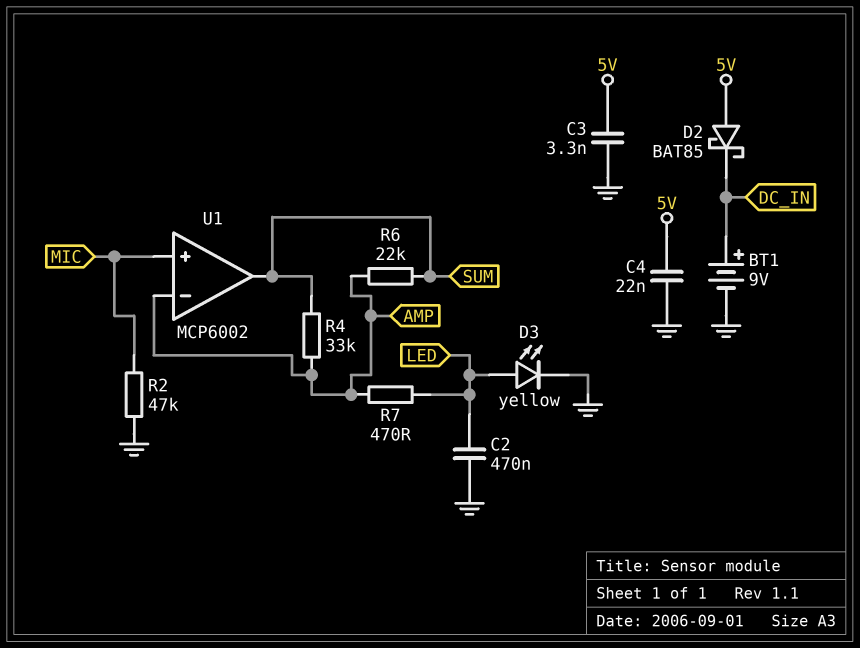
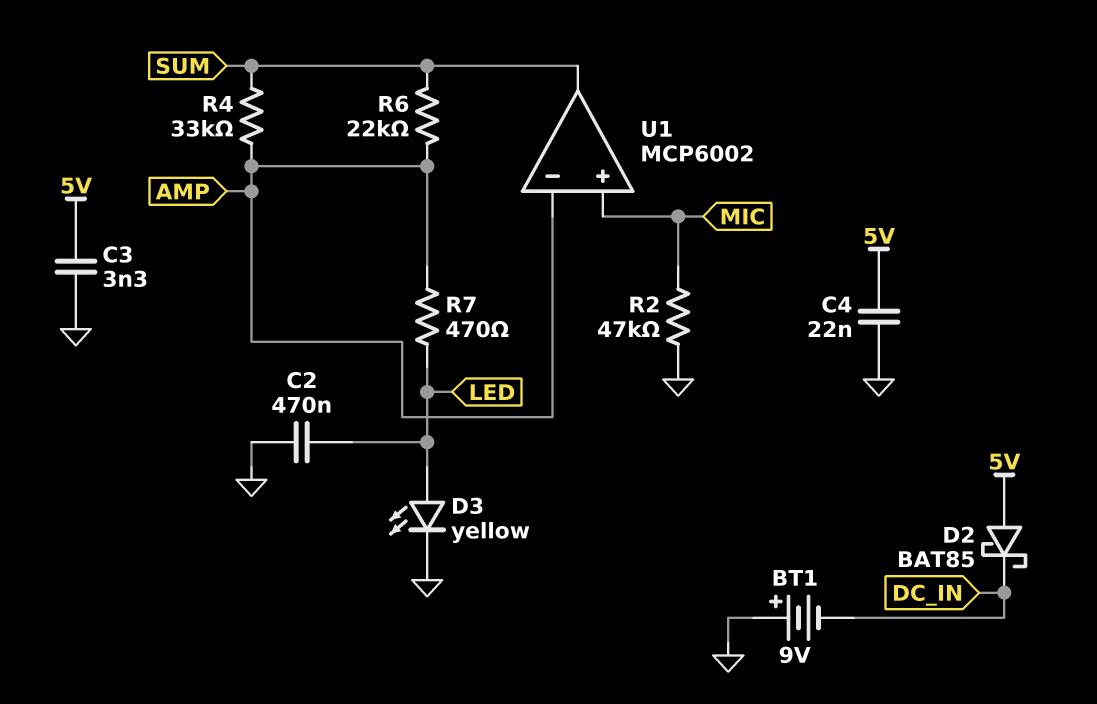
BT1: 9V (plus DC_IN, minus GND) -> 9V (plus GND, minus DC_IN)

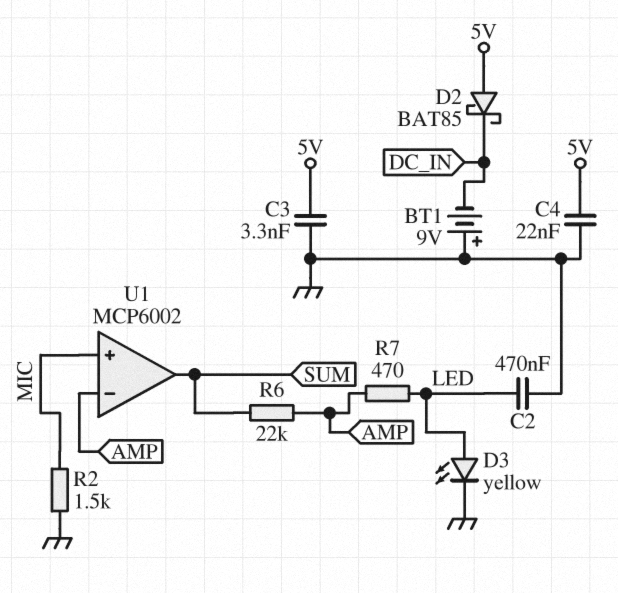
R2: 47k (GND, MIC) -> 1.5k (GND, MIC)
R4: 33k (AMP, SUM) -> none

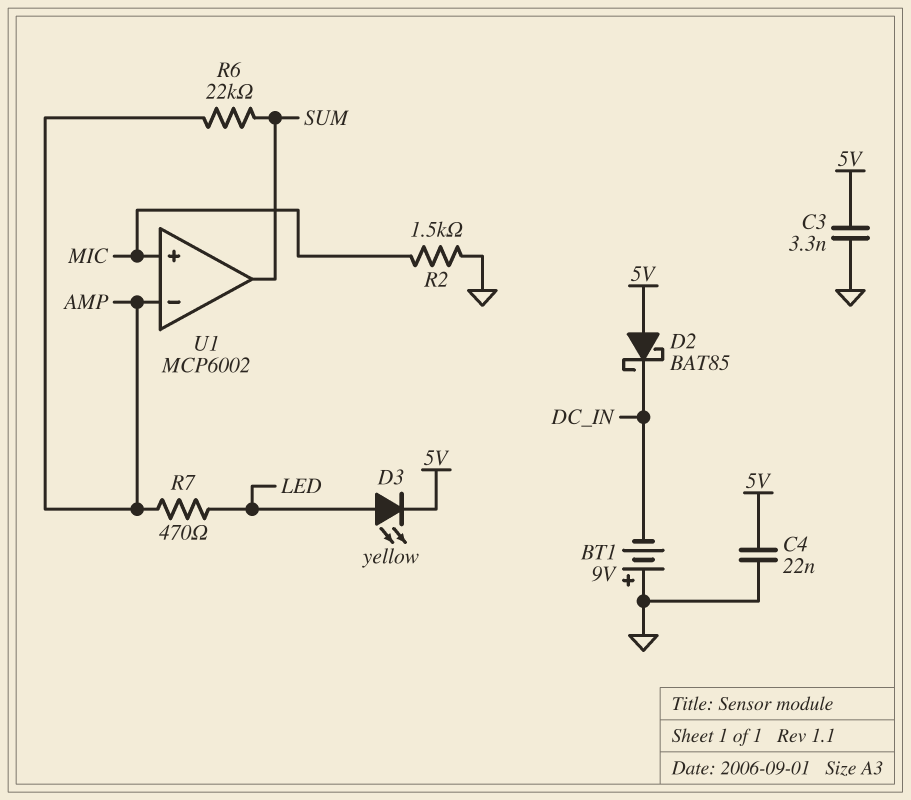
C2: 470nF (GND, LED) -> none
D3: LED yellow (A LED, K GND) -> LED yellow (A LED, K 5V)

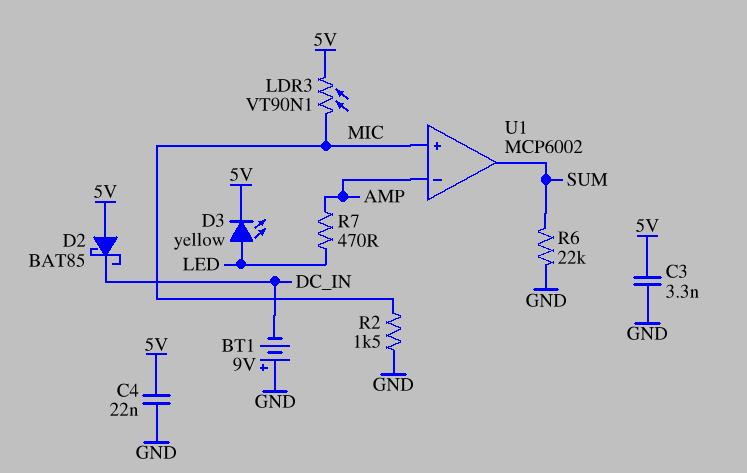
LDR3: none -> VT90N1 (5V, MIC)
R6: 22k (AMP, SUM) -> 22k (GND, SUM)

